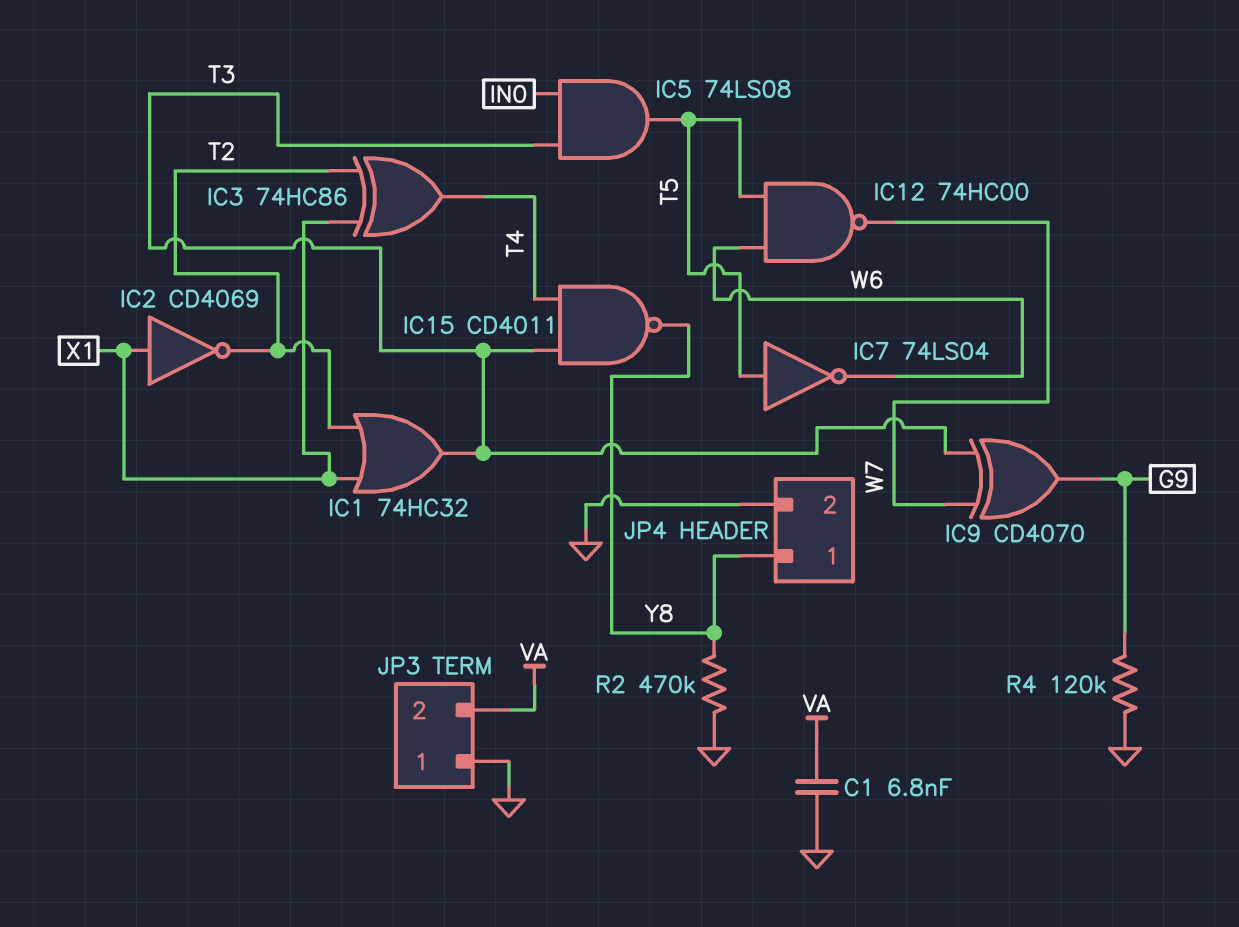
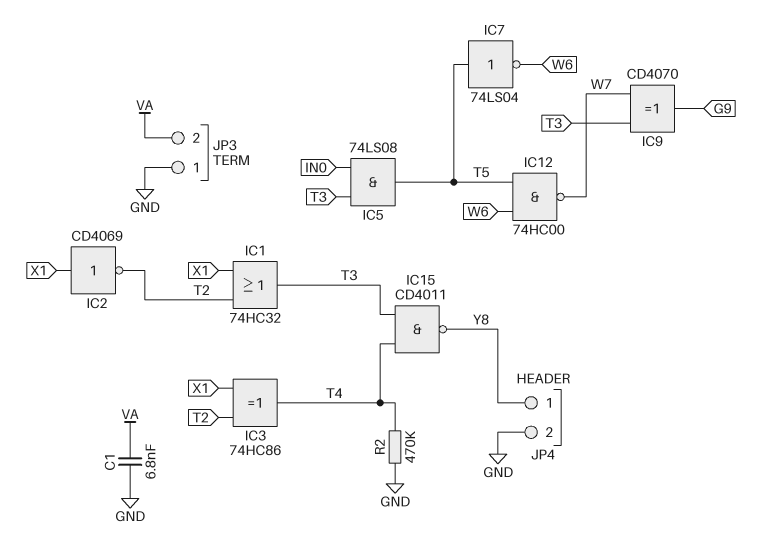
R2: 470k (GND, Y8) -> 470k (GND, T4)
R4: 120k (G9, GND) -> none

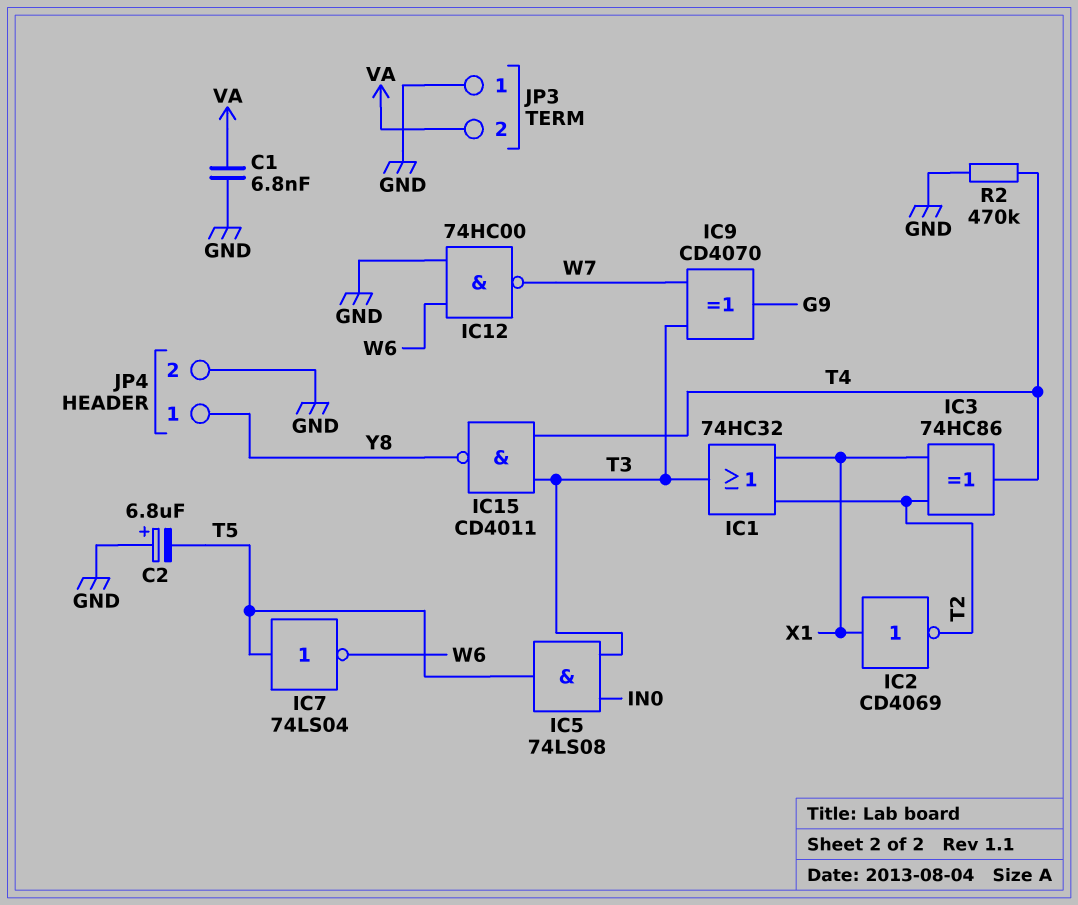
C2: none -> 6.8uF (plus GND, minus T5)
IC12: NAND 74HC00 (in T5, in W6, out W7) -> NAND 74HC00 (in GND, in W6, out W7)

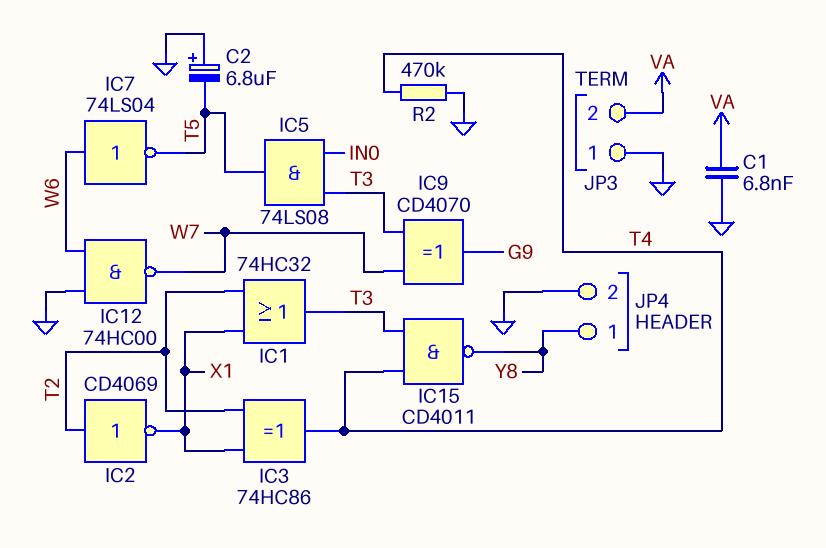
IC2: NOT CD4069 (in X1, out T2) -> NOT CD4069 (in T2, out X1)
IC7: NOT 74LS04 (in T5, out W6) -> NOT 74LS04 (in W6, out T5)

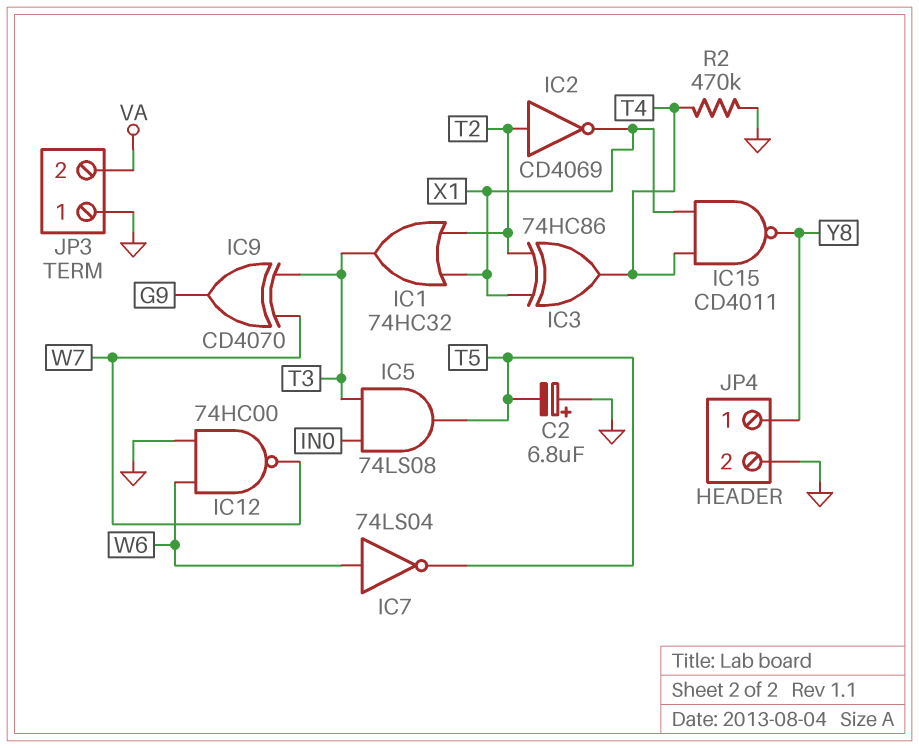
C1: 6.8nF (GND, VA) -> none
IC15: NAND CD4011 (in T3, in T4, out Y8) -> NAND CD4011 (in T4, in X1, out Y8)

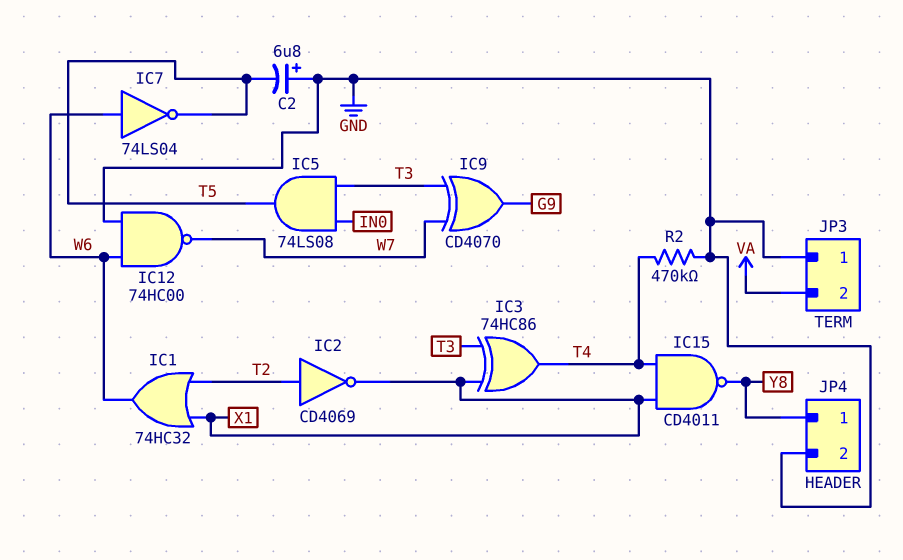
IC1: OR 74HC32 (in T2, in X1, out T3) -> OR 74HC32 (in T2, in X1, out W6)
IC3: XOR 74HC86 (in T2, in X1, out T4) -> XOR 74HC86 (in T3, in X1, out T4)

